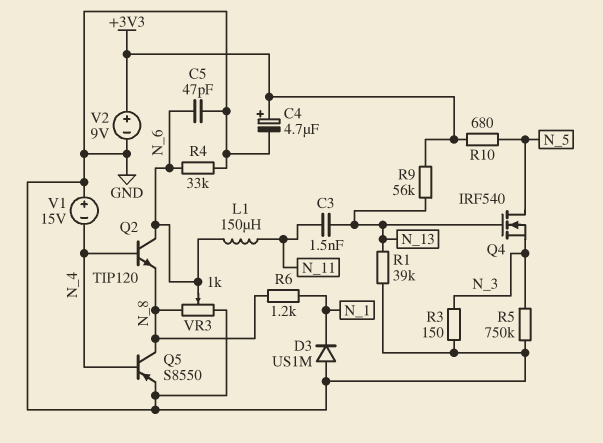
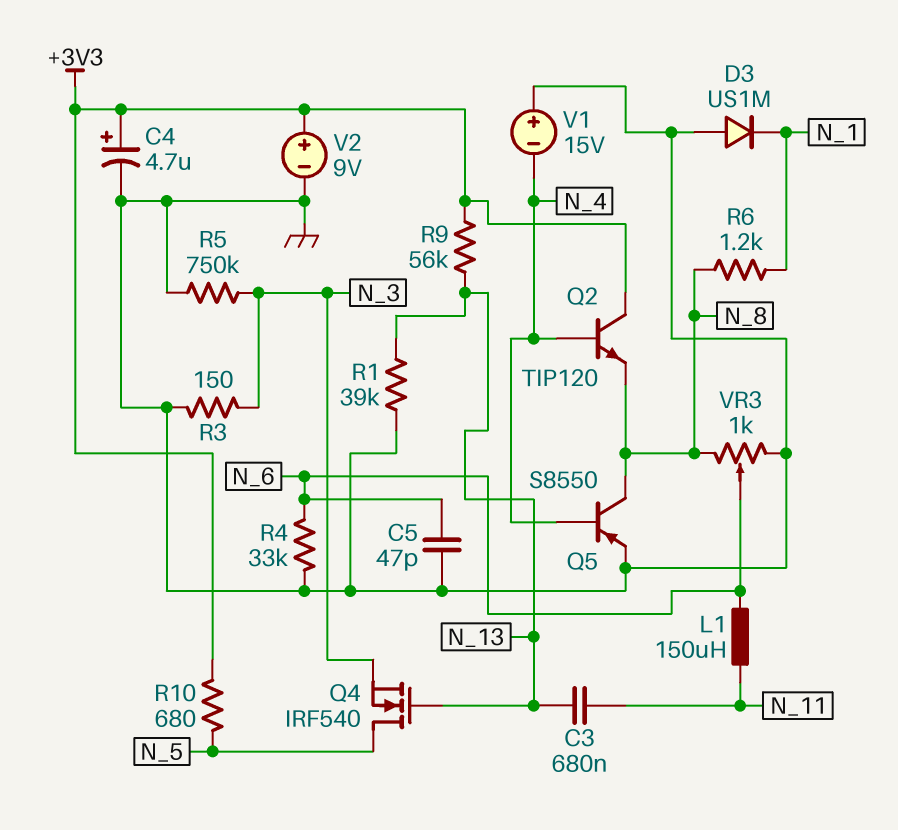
C3: 1.5nF (N_11, N_13) -> 680nF (N_11, N_13)
Q2: NPN TIP120 (B N_4, C N_6, E N_8) -> NPN TIP120 (B N_4, C +3V3, E N_8)

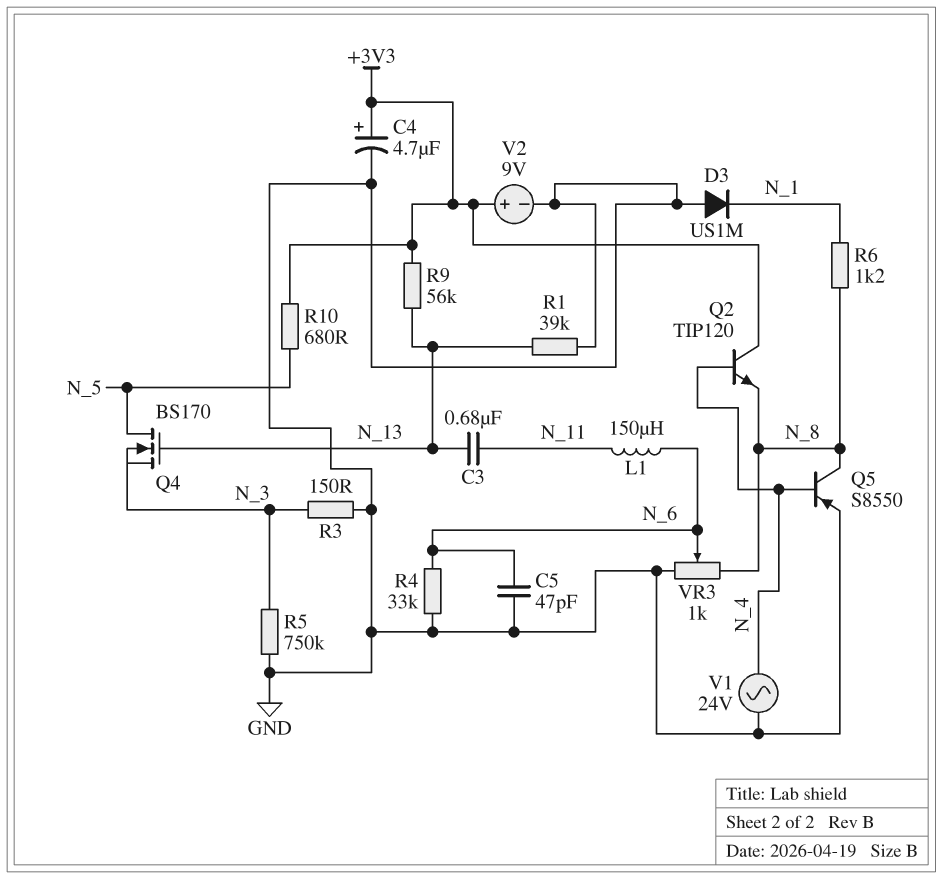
Q4: NMOS IRF540 (G N_13, D N_5, S N_3) -> NMOS BS170 (G N_13, D N_5, S N_3)
V1: 15V (plus GND, minus N_4) -> AC 24V (GND, N_4)

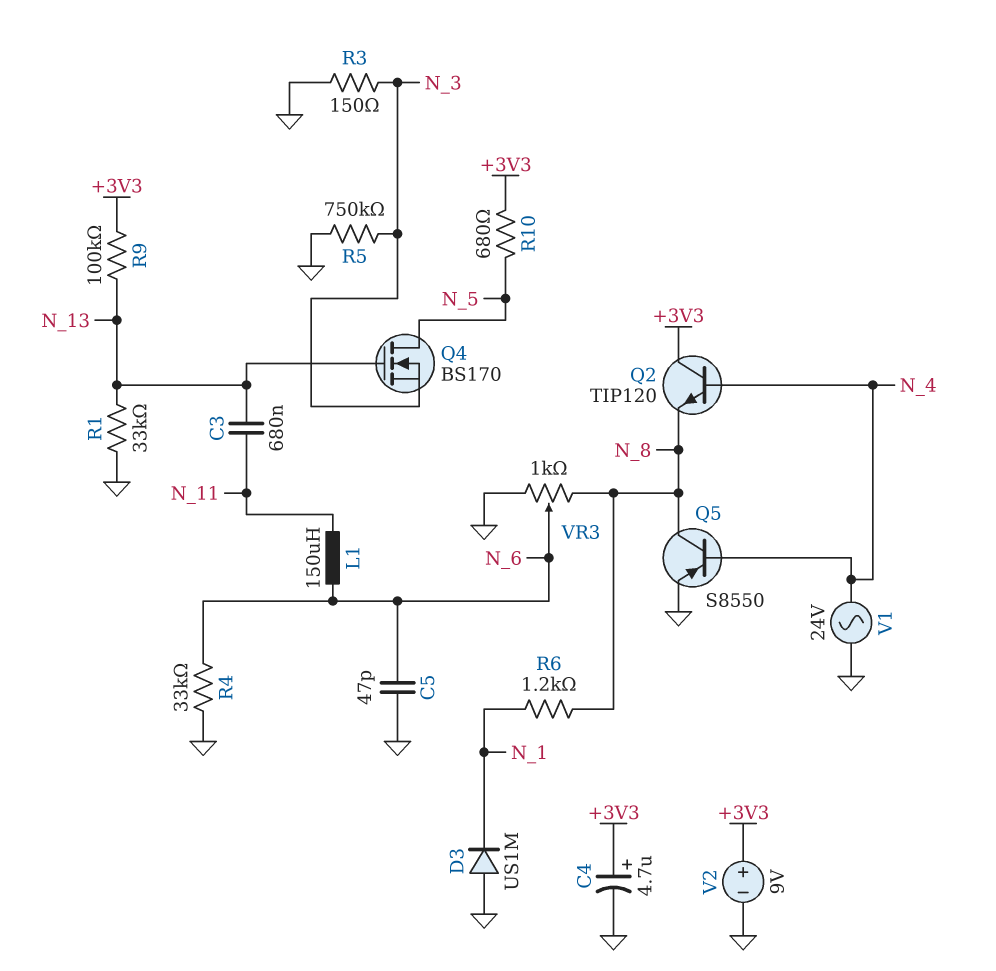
R1: 39k (GND, N_13) -> 33k (GND, N_13)
R9: 56k (+3V3, N_13) -> 100k (+3V3, N_13)

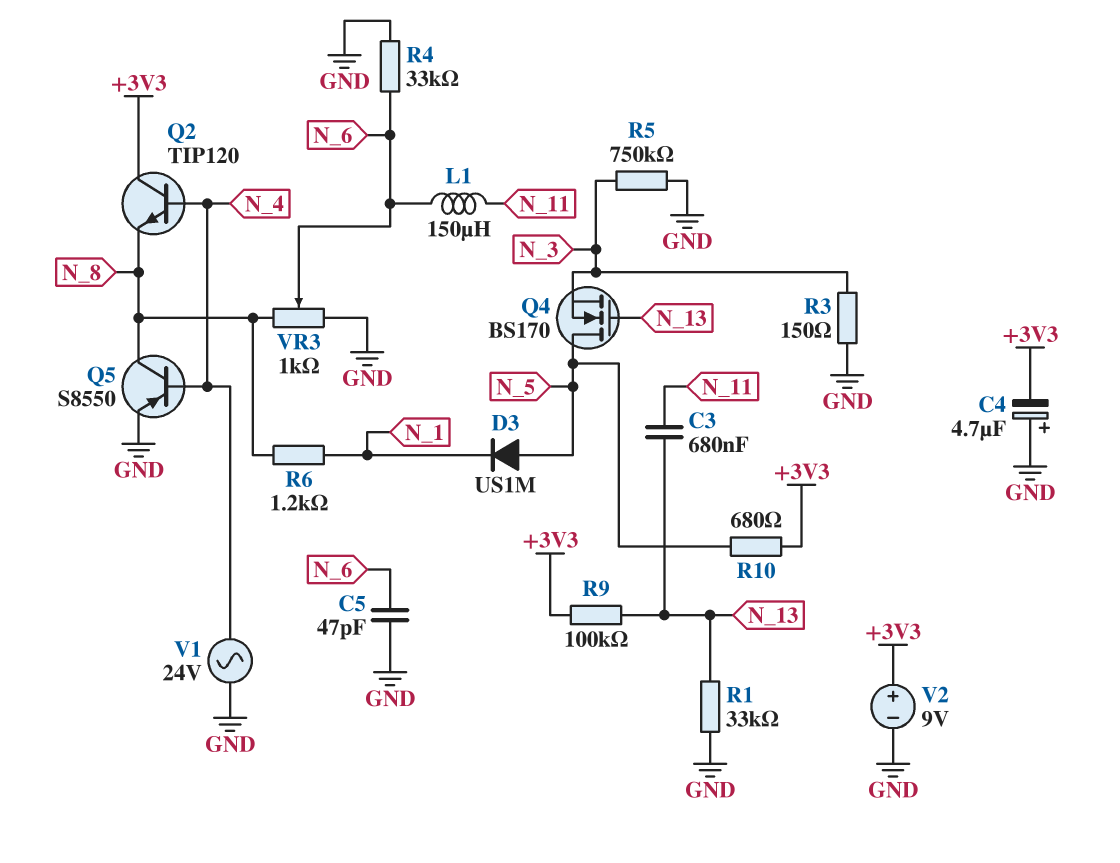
C4: 4.7uF (plus +3V3, minus GND) -> 4.7uF (plus GND, minus +3V3)
D3: diode US1M (A GND, K N_1) -> diode US1M (A N_5, K N_1)

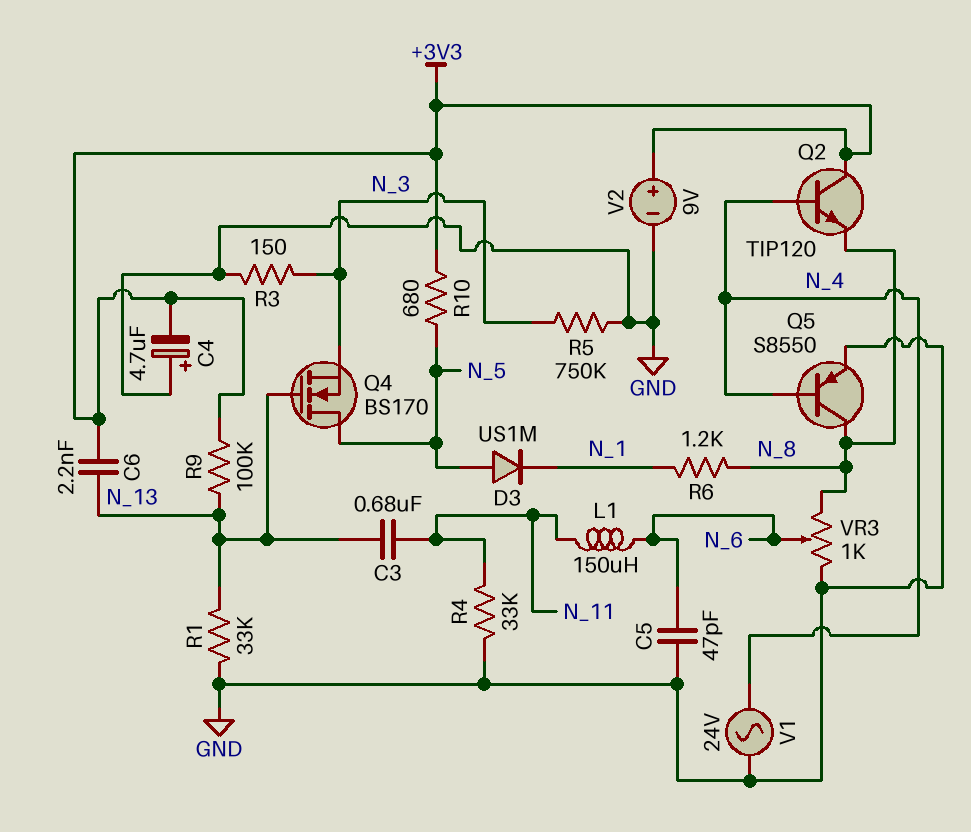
C6: none -> 2.2nF (+3V3, N_13)
R4: 33k (GND, N_6) -> 33k (GND, N_11)

